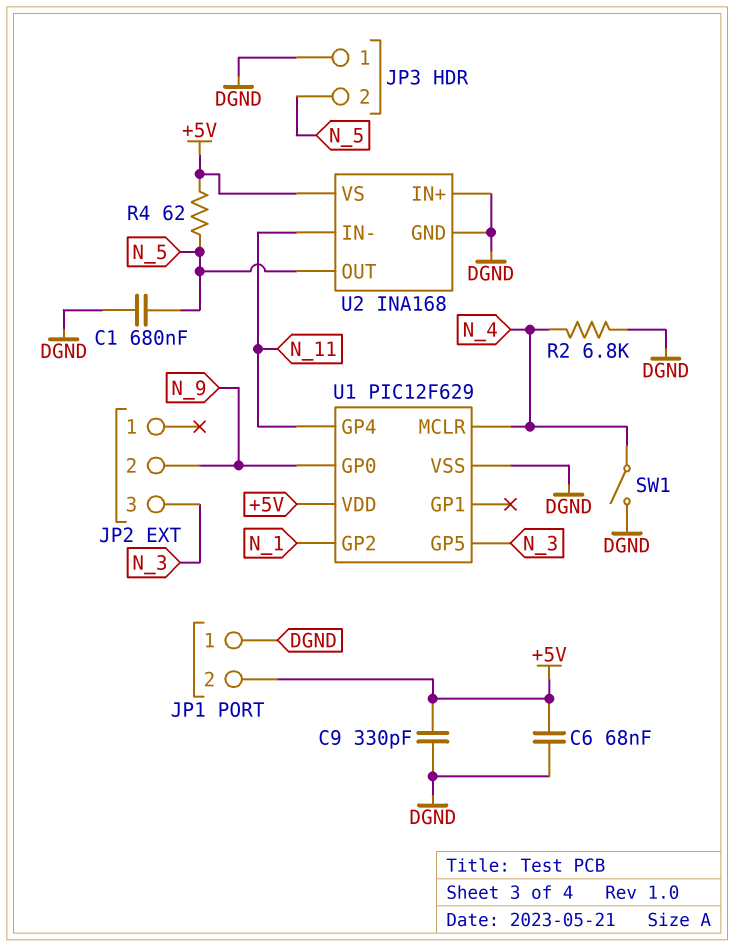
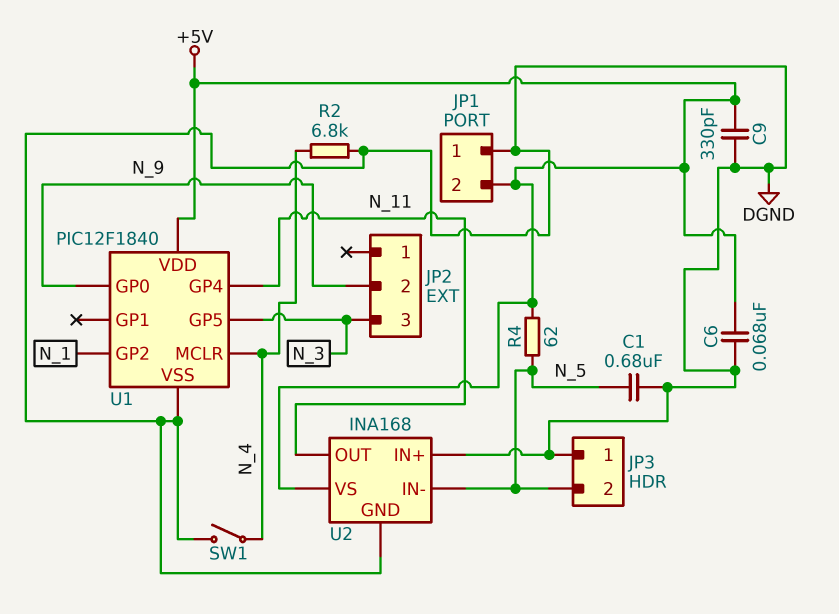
U1: PIC12F629 -> PIC12F1840
U2 pin IN-: N_11 -> N_5
U2 pin OUT: N_5 -> N_11

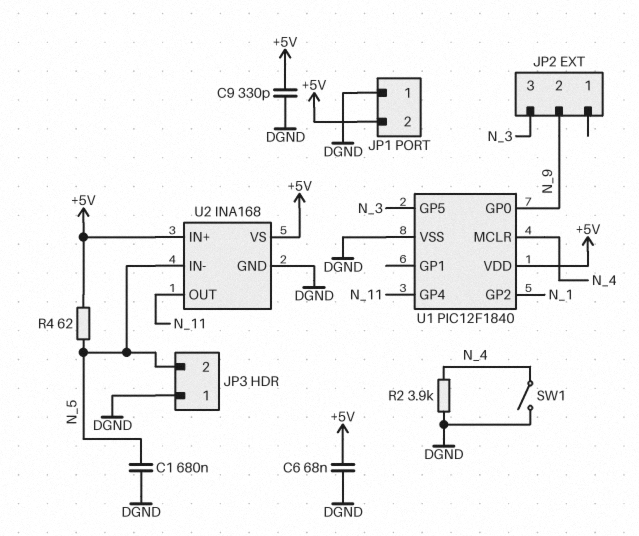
R2: 6.8k (DGND, N_4) -> 3.9k (DGND, N_4)
U2 pin IN+: DGND -> +5V

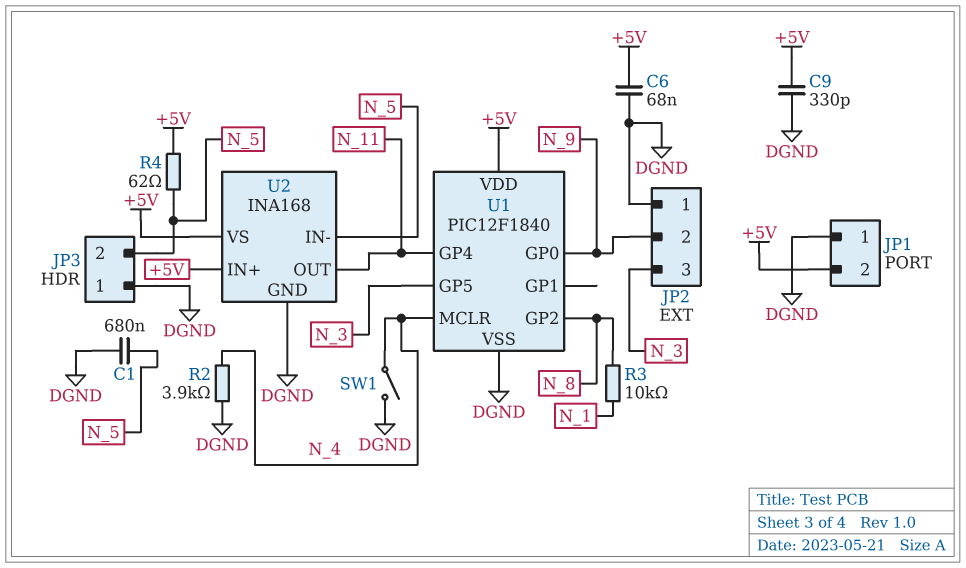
JP2 pin 1: none -> DGND
R3: none -> 10k (N_1, N_8)
U1 pin GP2: N_1 -> N_8

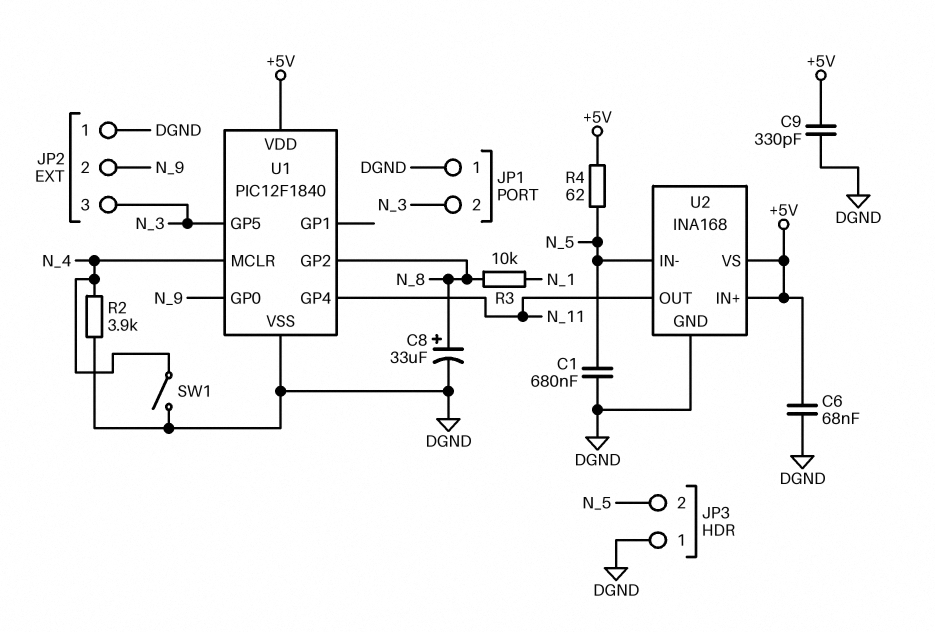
C8: none -> 33uF (plus N_8, minus DGND)
JP1 pin 2: +5V -> N_3

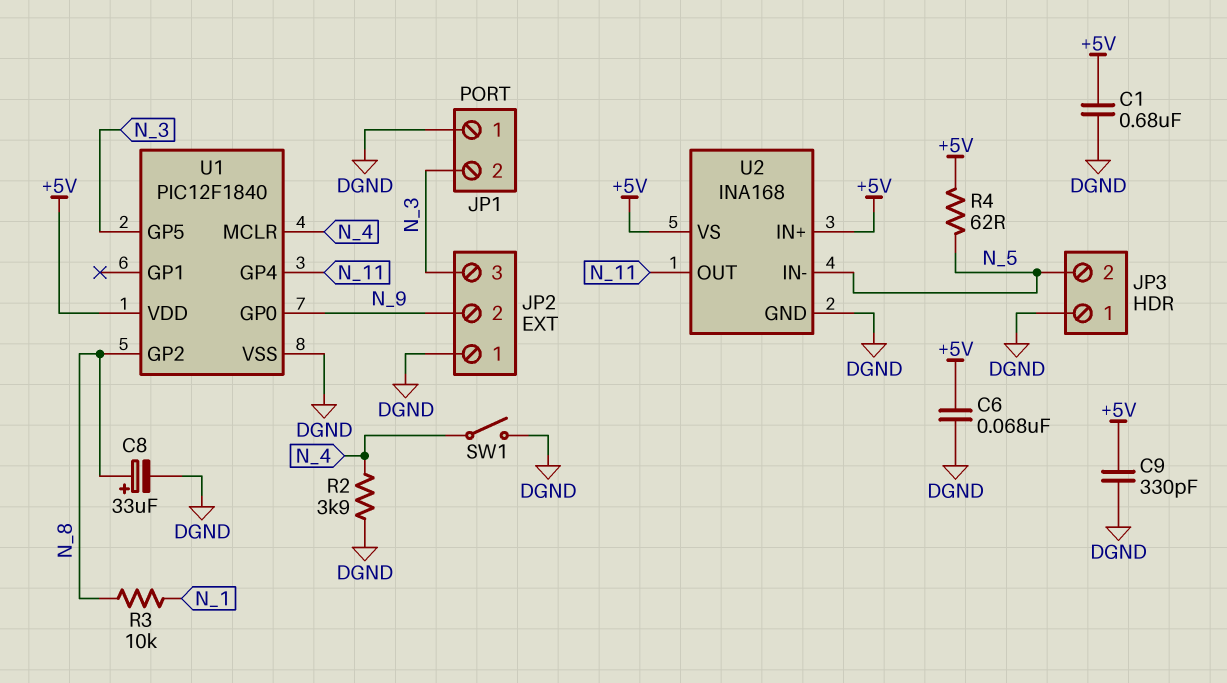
C1: 680nF (DGND, N_5) -> 680nF (+5V, DGND)

